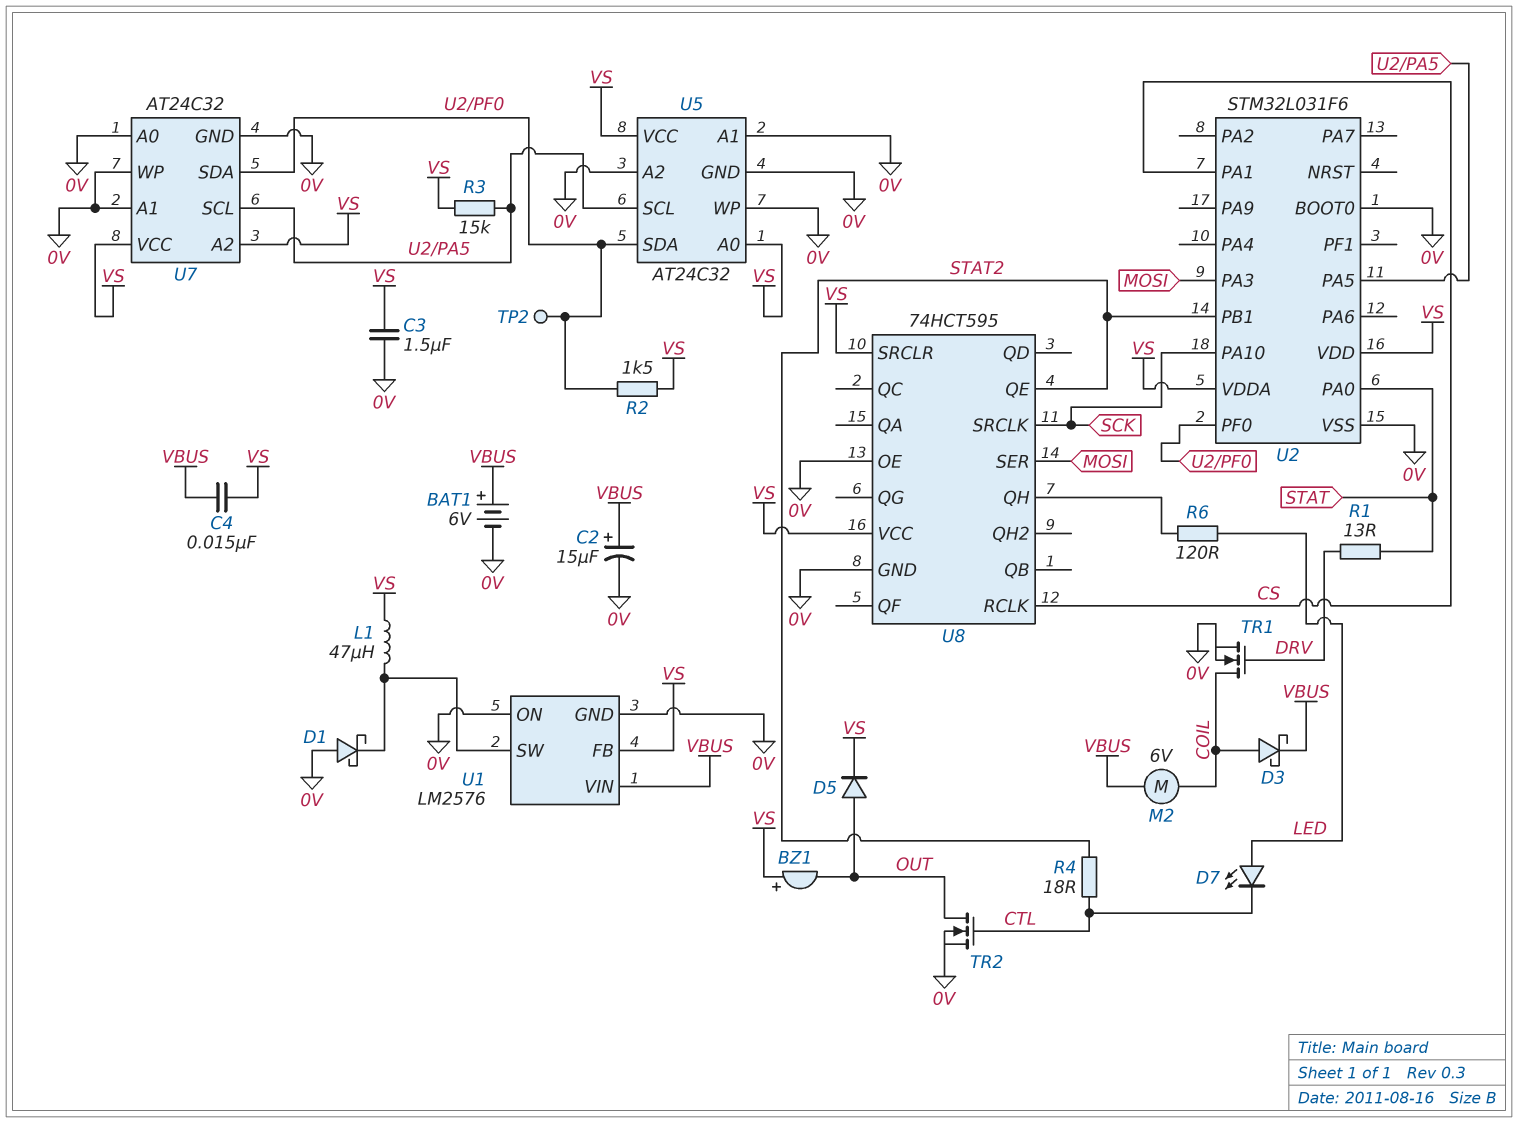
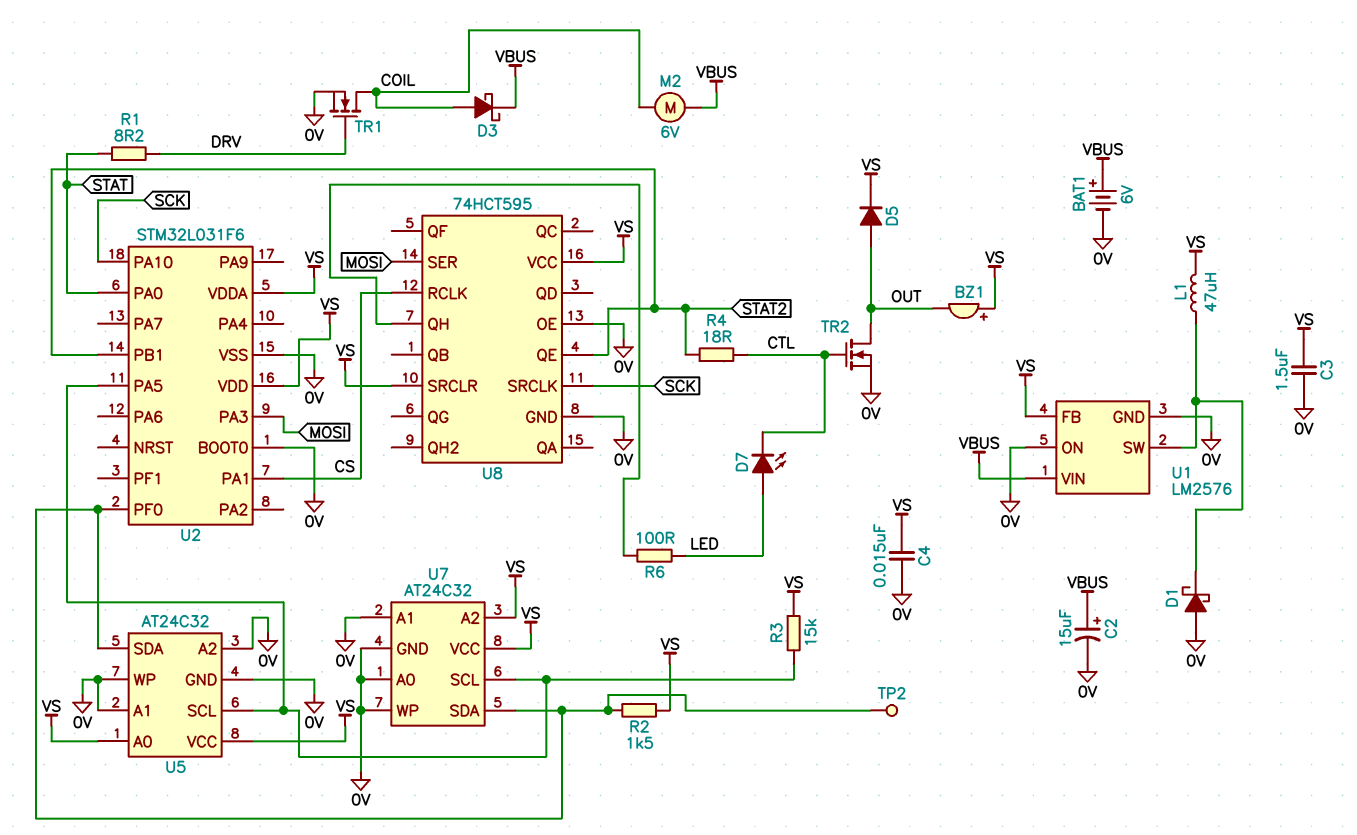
C4: 15nF (VBUS, VS) -> 15nF (0V, VS)
R1: 13 (DRV, STAT) -> 8.2 (DRV, STAT)
R6: 120 (LED, U8/QH) -> 100 (LED, U8/QH)

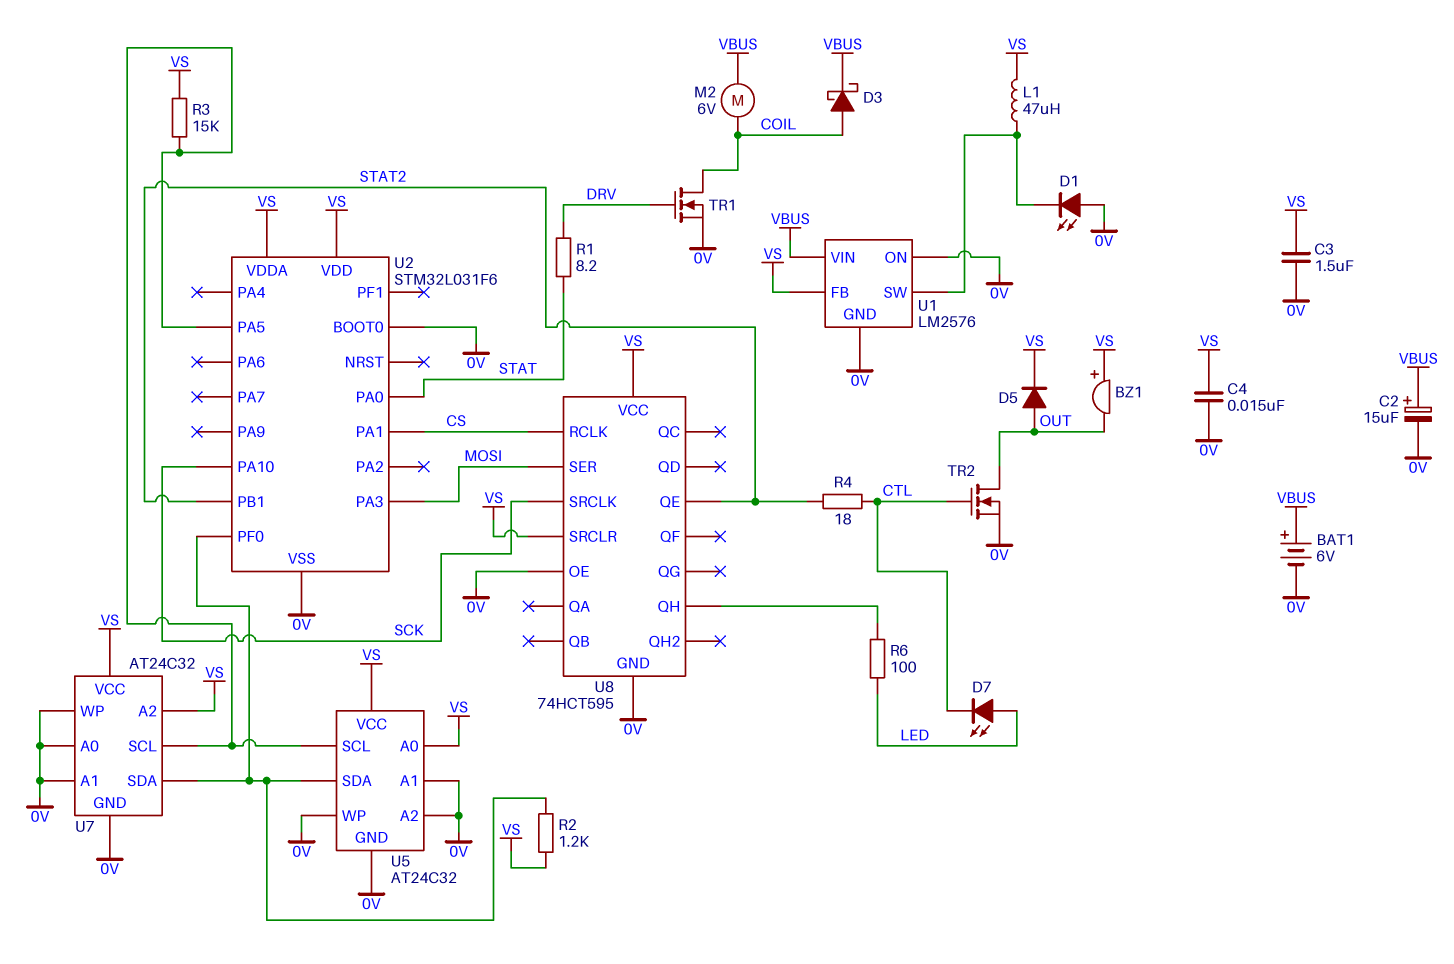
D1: schottky (A 0V, K U1/SW) -> LED (A 0V, K U1/SW)
R2: 1.5k (U2/PF0, VS) -> 1.2k (U2/PF0, VS)
TP2: test point (U2/PF0) -> none

